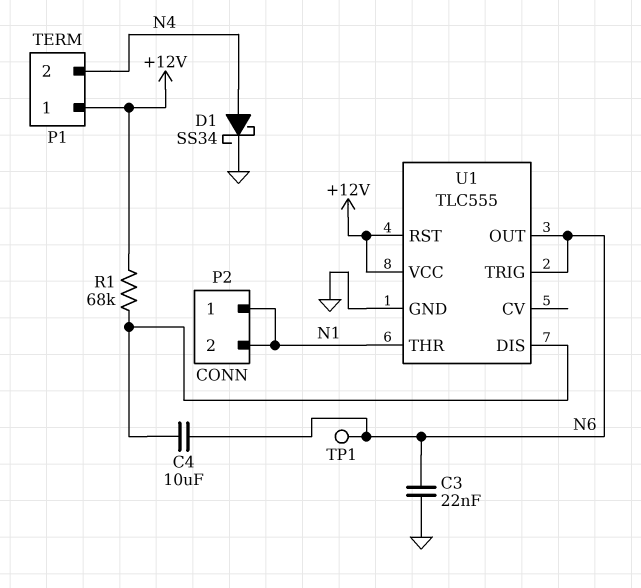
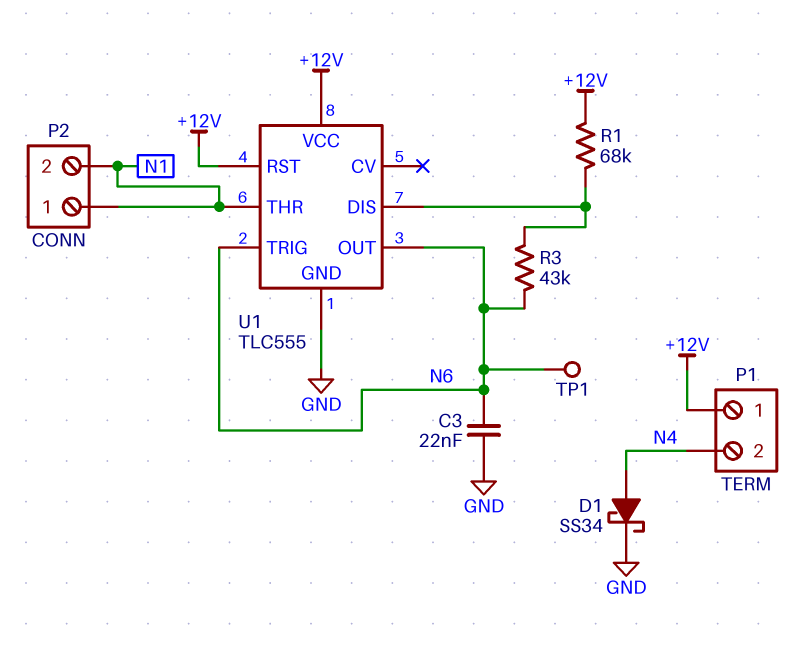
C4: 10uF (N6, U1/DIS) -> none
R3: none -> 43k (N6, U1/DIS)

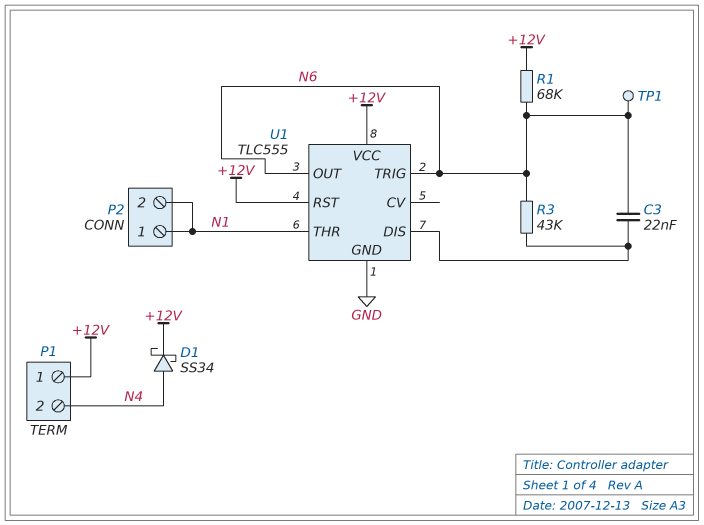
C3: 22nF (GND, N6) -> 22nF (N6, U1/DIS)
D1: schottky SS34 (A N4, K GND) -> schottky SS34 (A N4, K +12V)
R1: 68k (+12V, U1/DIS) -> 68k (+12V, N6)

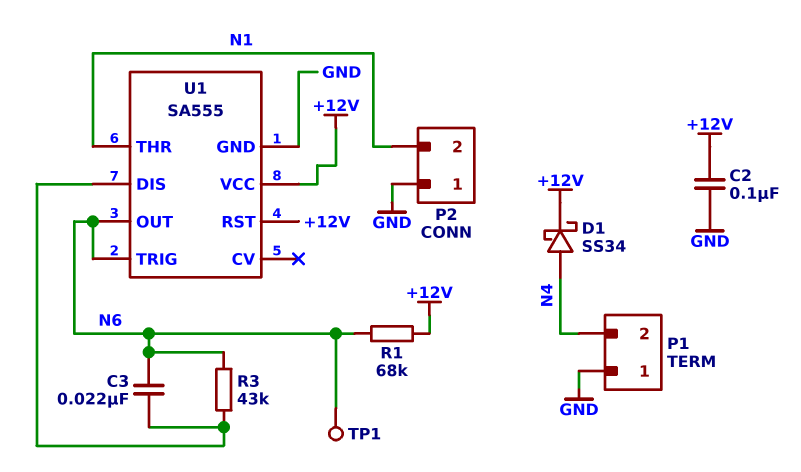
C2: none -> 100nF (+12V, GND)
P1 pin 1: +12V -> GND
P2 pin 1: N1 -> GND
U1: TLC555 -> SA555

